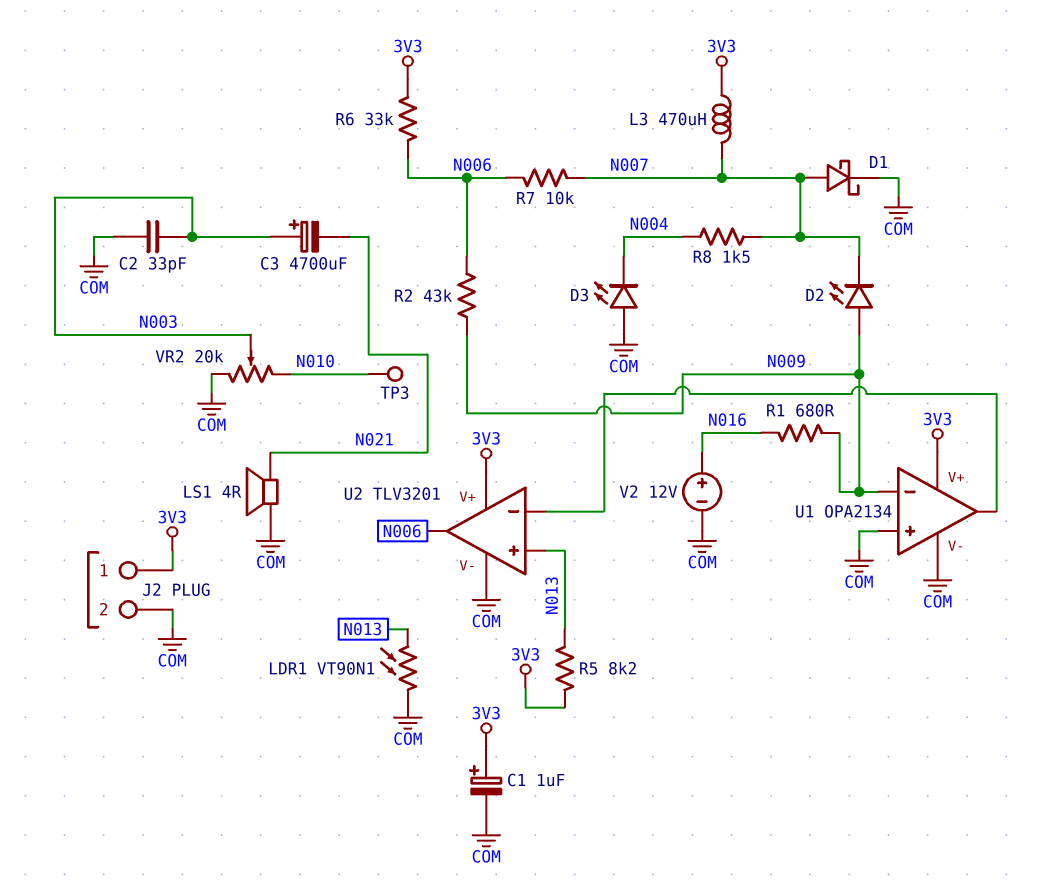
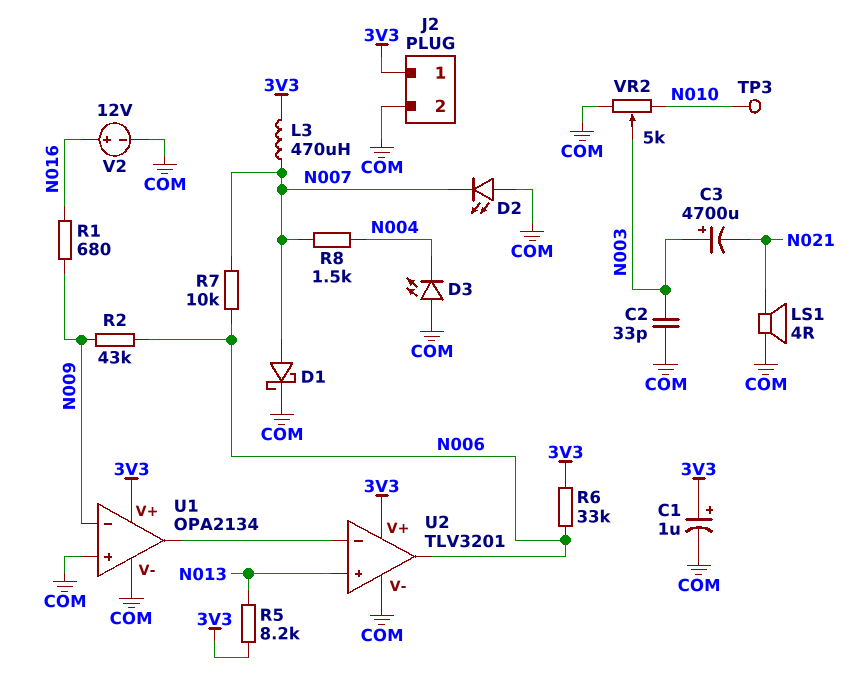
D2: LED (A N009, K N007) -> LED (A COM, K N007)
LDR1: VT90N1 (COM, N013) -> none
VR2: 20k (COM, N010, wiper N003) -> 5k (COM, N010, wiper N003)

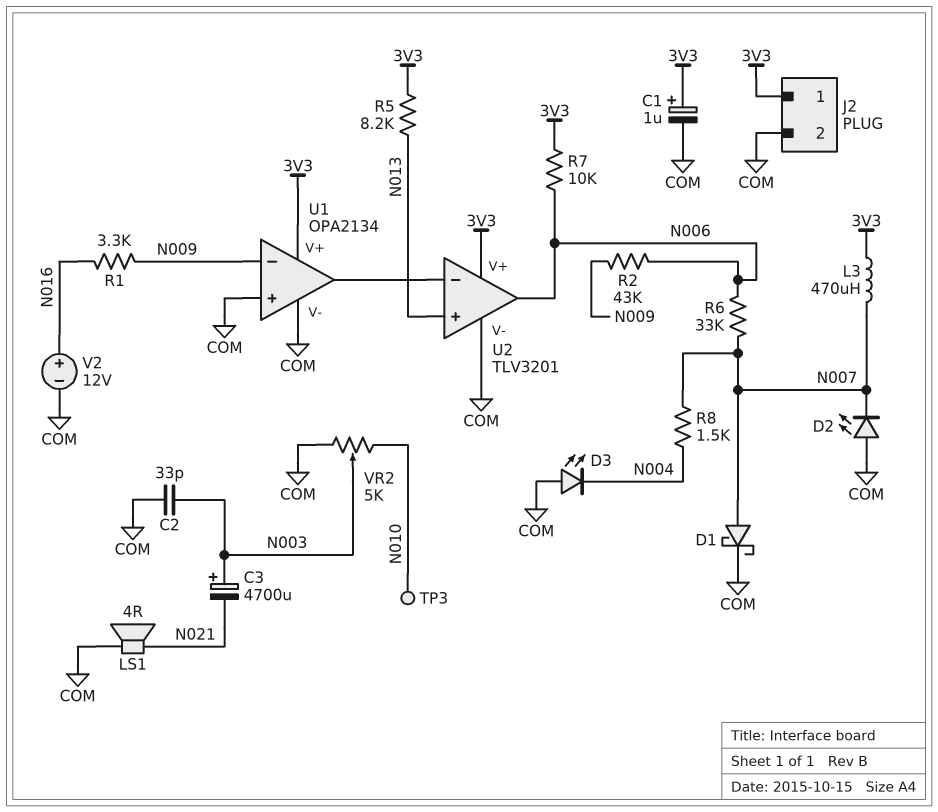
R1: 680 (N009, N016) -> 3.3k (N009, N016)
R6: 33k (3V3, N006) -> 33k (N006, N007)
R7: 10k (N006, N007) -> 10k (3V3, N006)

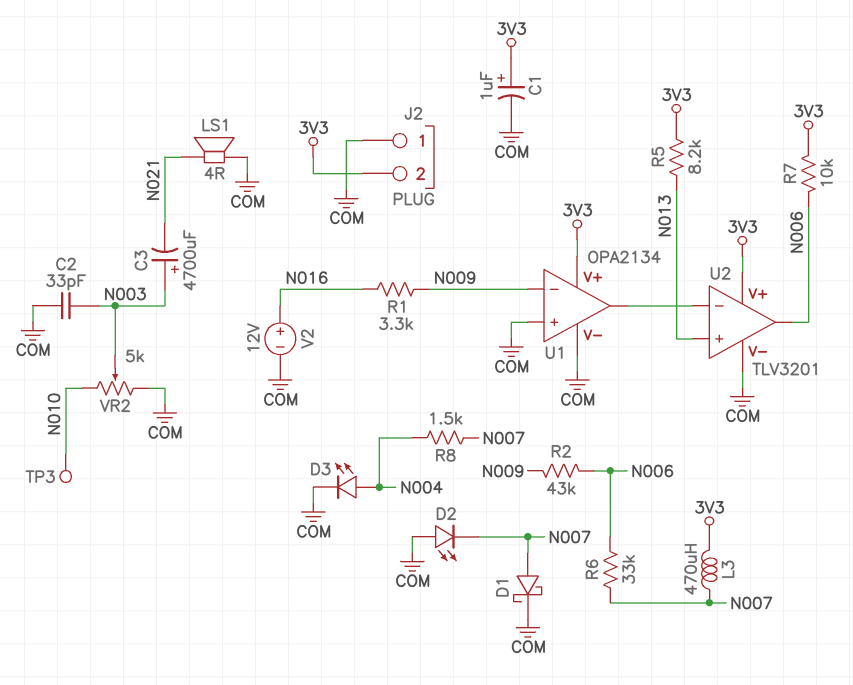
D3: LED (A COM, K N004) -> LED (A N004, K COM)
J2 pin 1: 3V3 -> COM
J2 pin 2: COM -> 3V3

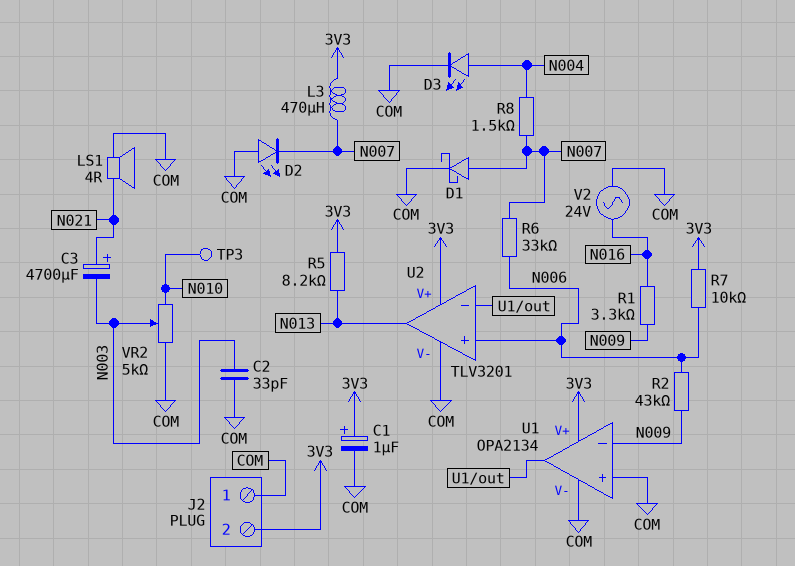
C3: 4700uF (plus N003, minus N021) -> 4700uF (plus N021, minus N003)
U2 pin in+: N013 -> N006
U2 pin out: N006 -> N013
V2: 12V (plus N016, minus COM) -> AC 24V (COM, N016)

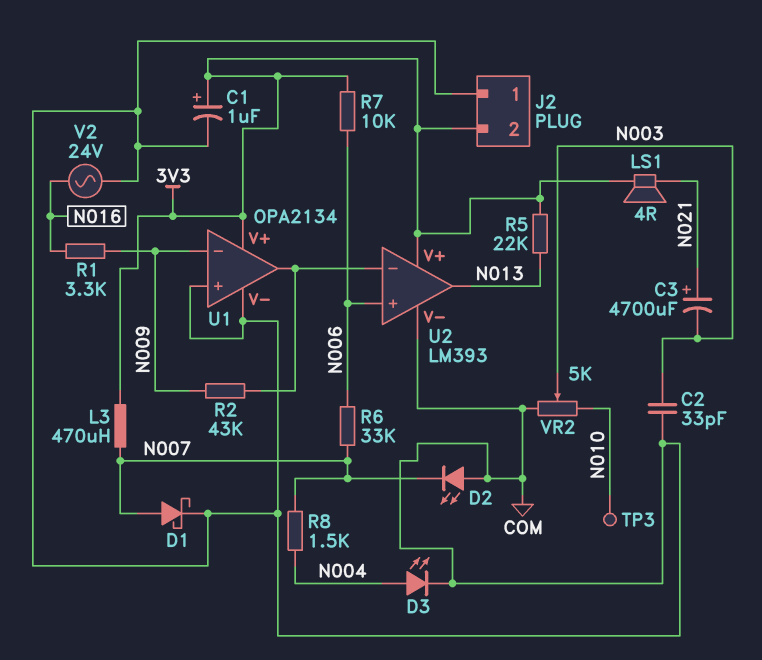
LS1: speaker 4R (COM, N021) -> speaker 4R (3V3, N021)
R2: 43k (N006, N009) -> 43k (N009, U1/out)
R5: 8.2k (3V3, N013) -> 22k (3V3, N013)
U2: TLV3201 -> LM393

